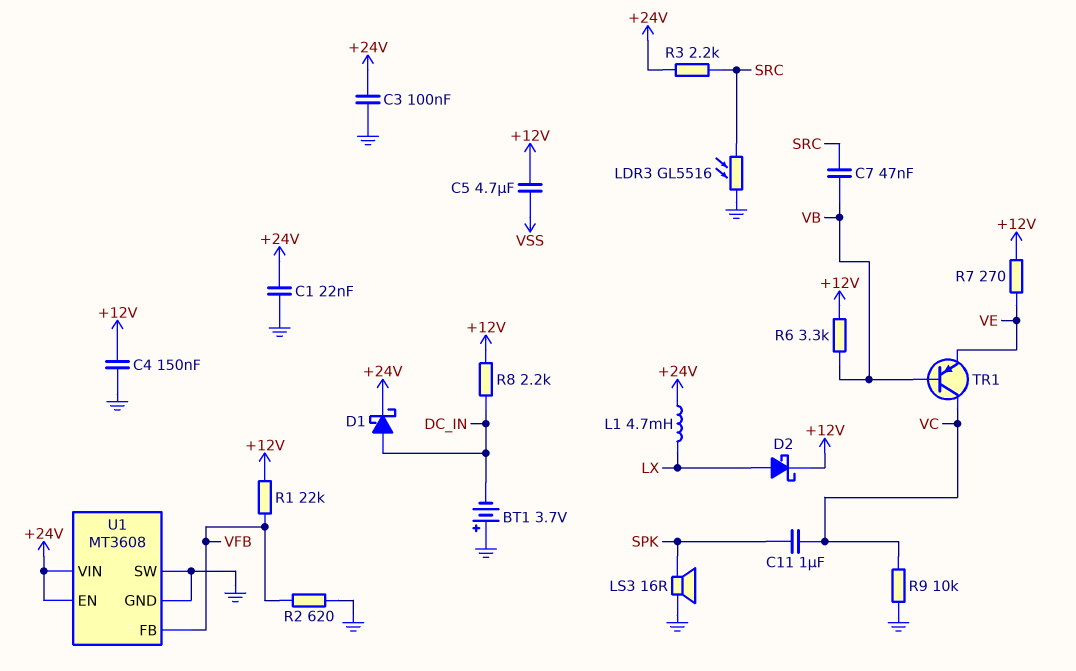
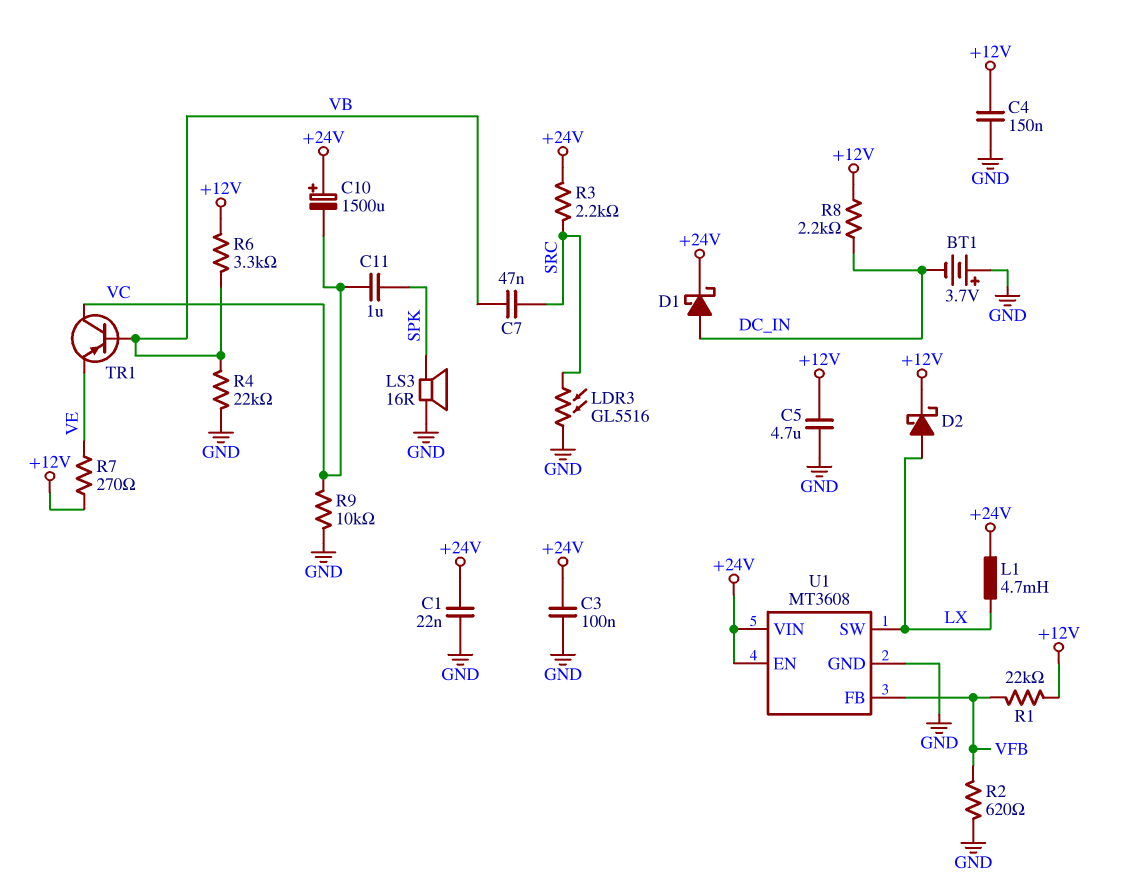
C5: 4.7uF (+12V, VSS) -> 4.7uF (+12V, GND)
C10: none -> 1500uF (plus +24V, minus VC)
R4: none -> 22k (GND, VB)
U1 pin SW: GND -> LX

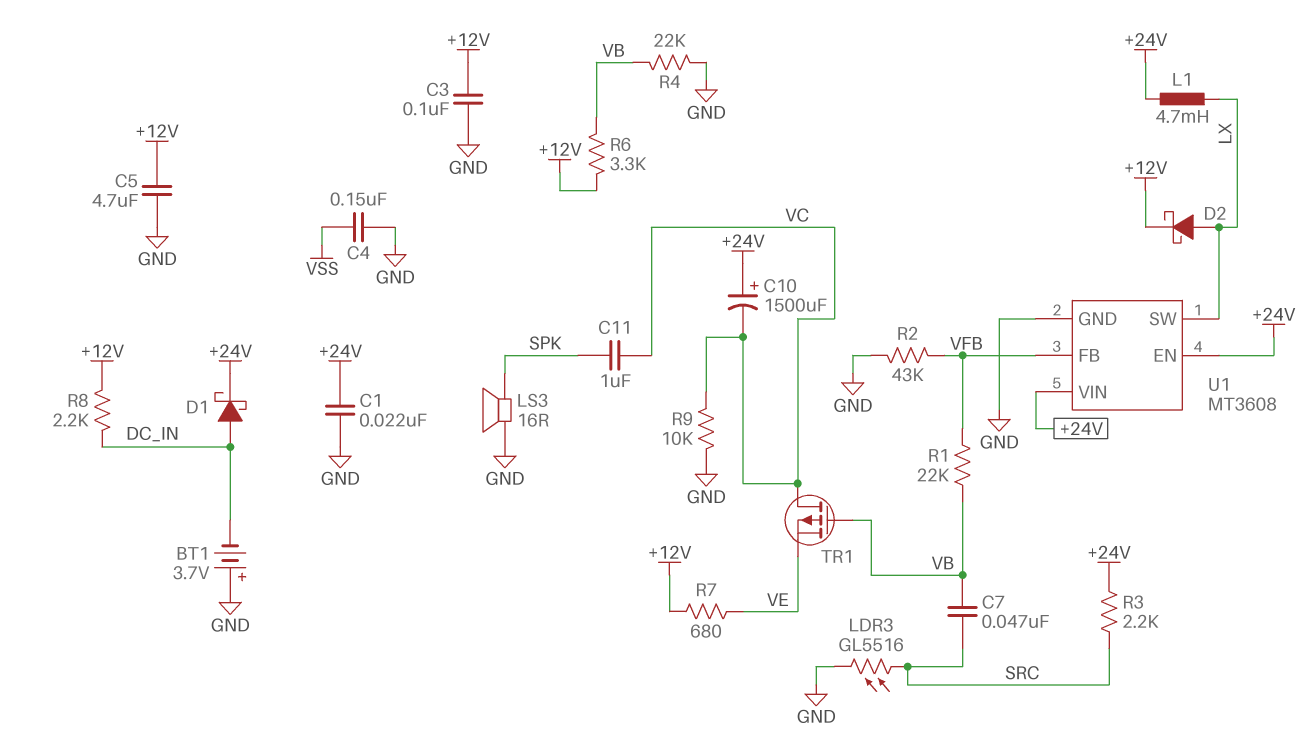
C3: 100nF (+24V, GND) -> 100nF (+12V, GND)
C4: 150nF (+12V, GND) -> 150nF (GND, VSS)
R1: 22k (+12V, VFB) -> 22k (VB, VFB)
R2: 620 (GND, VFB) -> 43k (GND, VFB)
R7: 270 (+12V, VE) -> 680 (+12V, VE)
TR1: PNP (B VB, C VC, E VE) -> PMOS (G VB, D VC, S VE)

